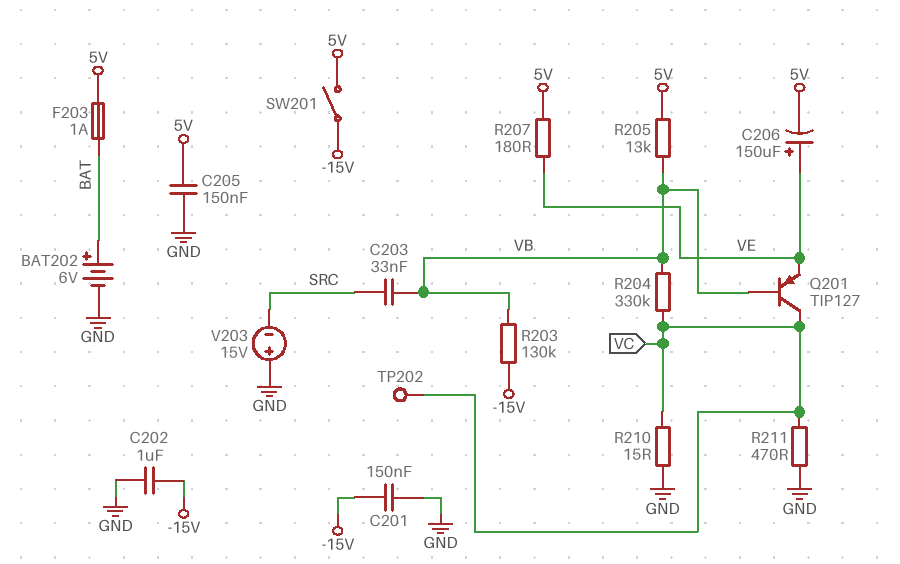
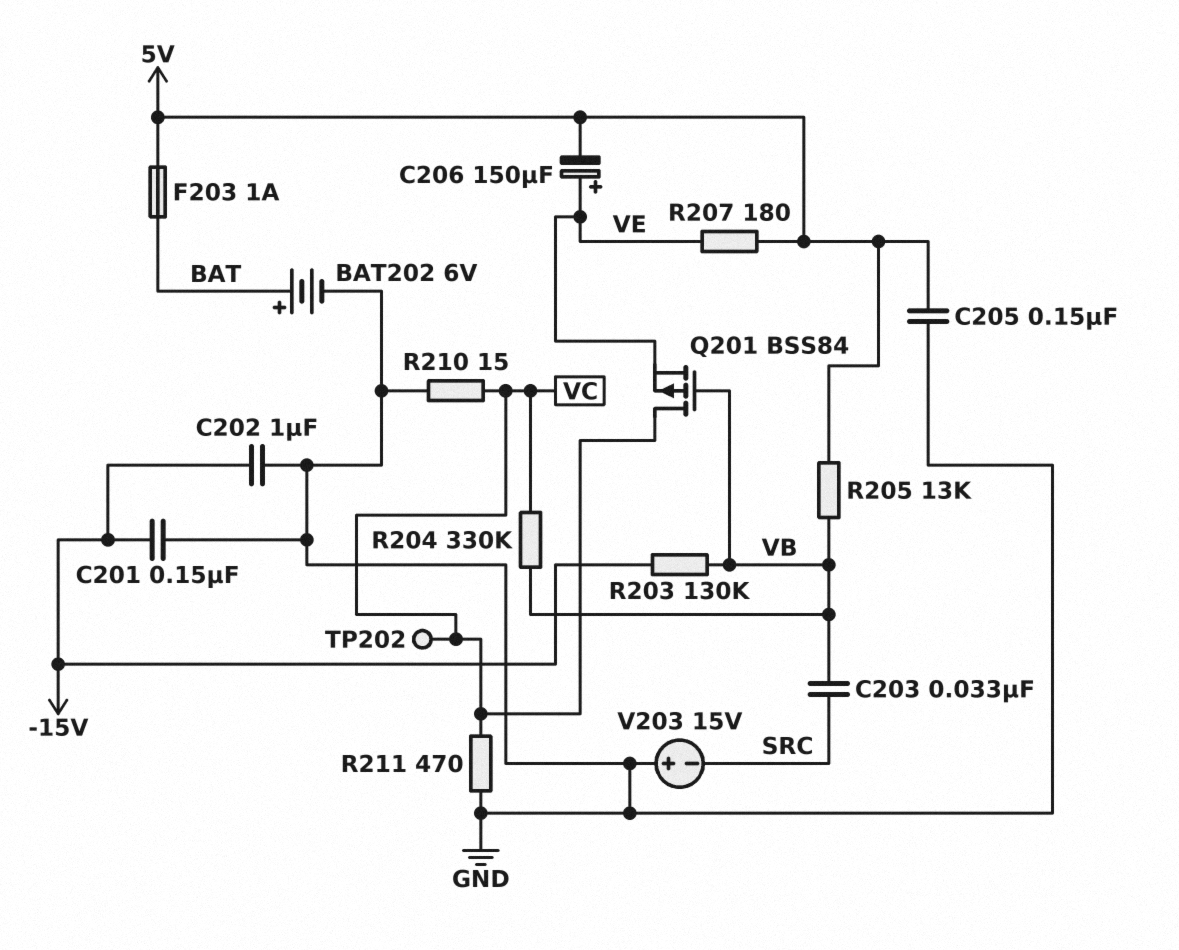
Q201: PNP TIP127 (B VB, C VC, E VE) -> PMOS BSS84 (G VB, D VC, S VE)
SW201: switch (-15V, 5V) -> none

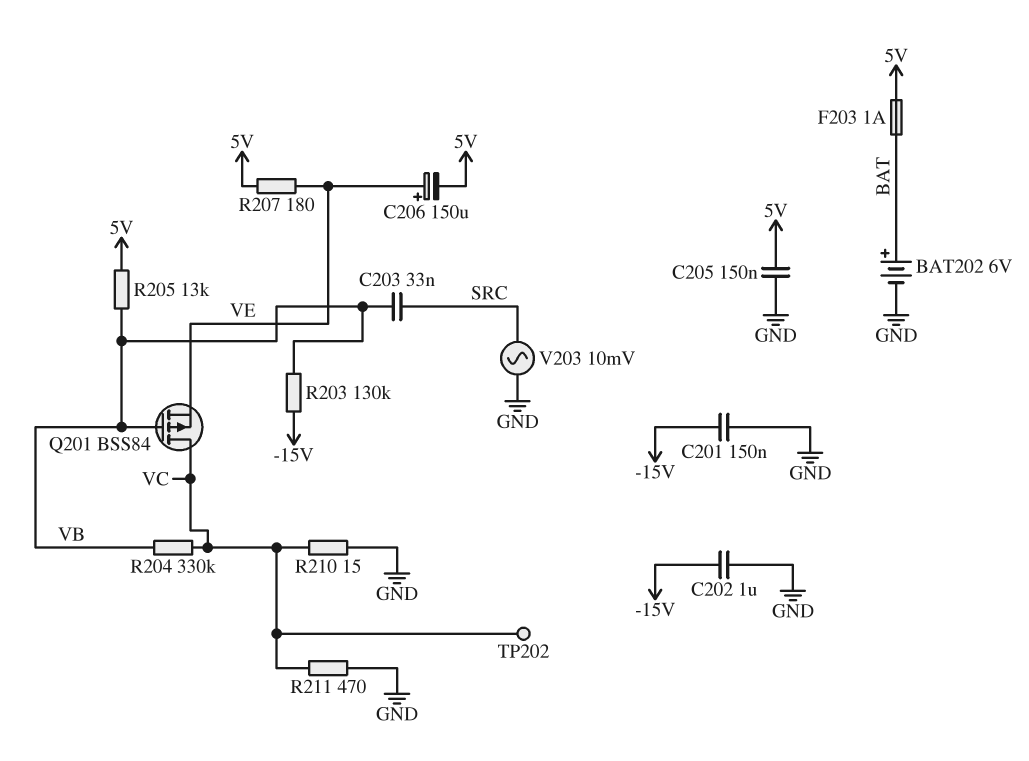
V203: 15V (plus GND, minus SRC) -> AC 10mV (GND, SRC)

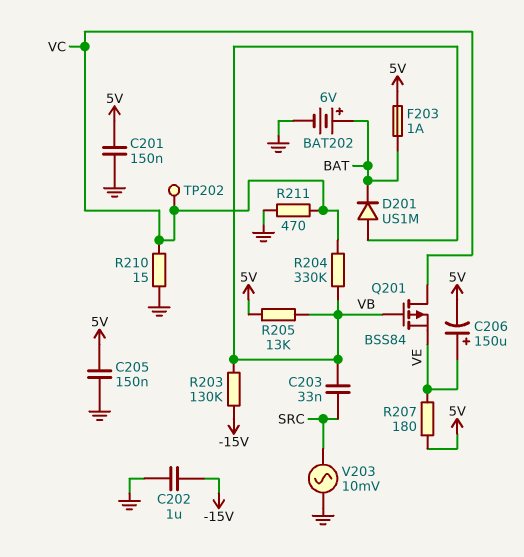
C201: 150nF (-15V, GND) -> 150nF (5V, GND)
D201: none -> diode US1M (A VB, K BAT)

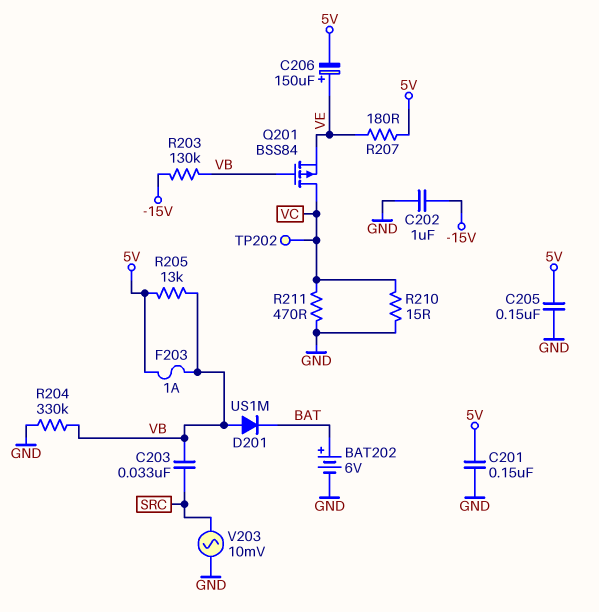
F203: 1A (5V, BAT) -> 1A (5V, VB)
R204: 330k (VB, VC) -> 330k (GND, VB)

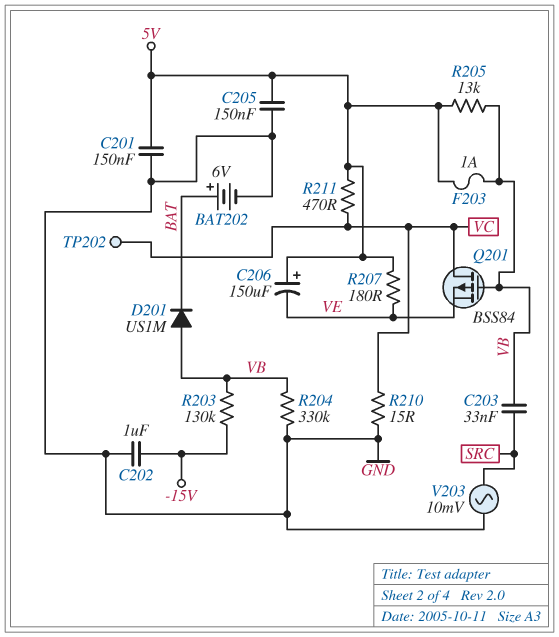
C206: 150uF (plus VE, minus 5V) -> 150uF (plus 5V, minus VE)
R211: 470 (GND, VC) -> 470 (5V, VC)

